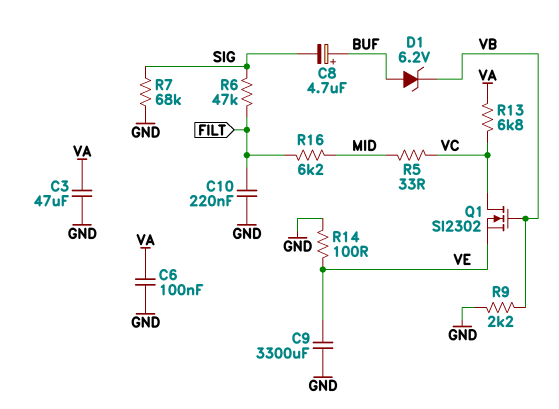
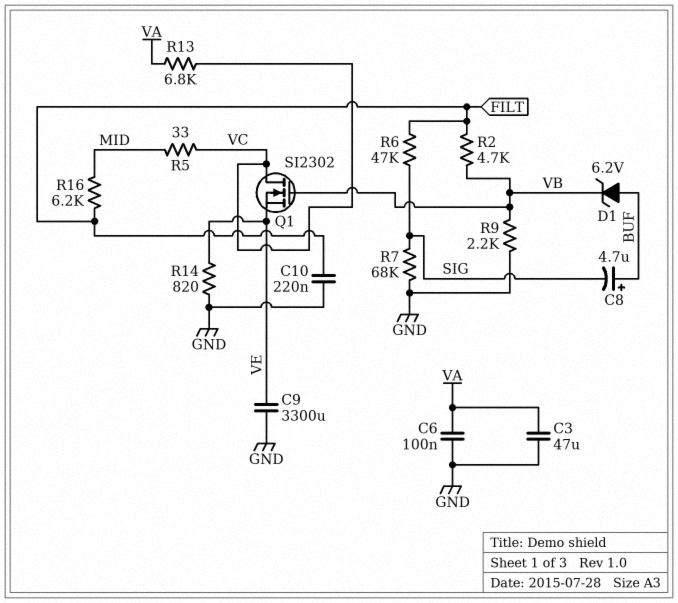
R2: none -> 4.7k (FILT, VB)
R14: 100 (GND, VE) -> 820 (GND, VE)

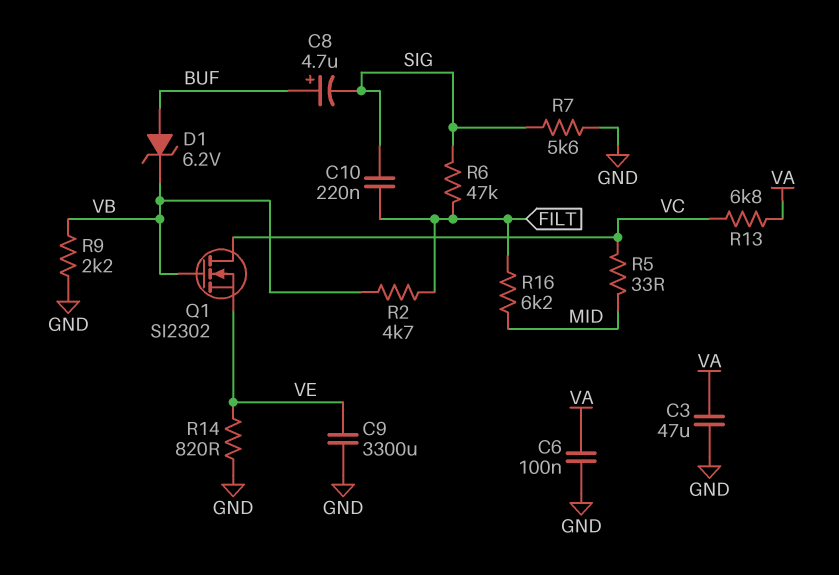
C10: 220nF (FILT, GND) -> 220nF (FILT, SIG)
R7: 68k (GND, SIG) -> 5.6k (GND, SIG)

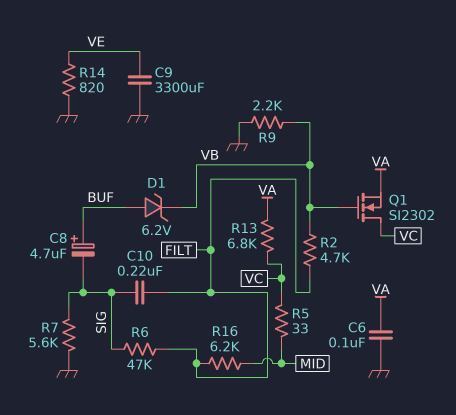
C3: 47uF (GND, VA) -> none
Q1: NMOS SI2302 (G VB, D VC, S VE) -> NMOS SI2302 (G VB, D VC, S VA)

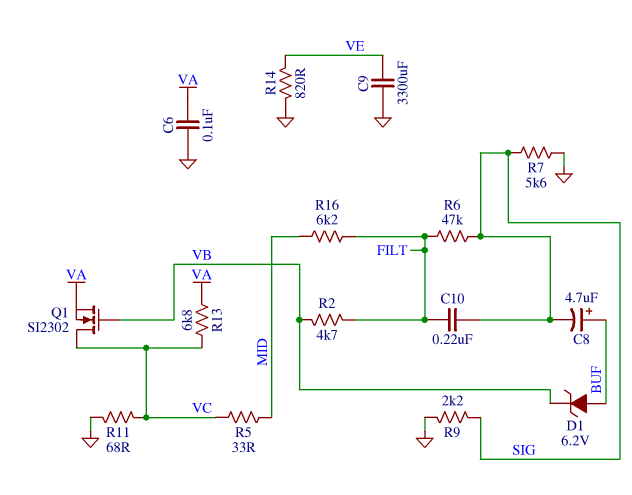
R9: 2.2k (GND, VB) -> 2.2k (GND, SIG)
R11: none -> 68 (GND, VC)

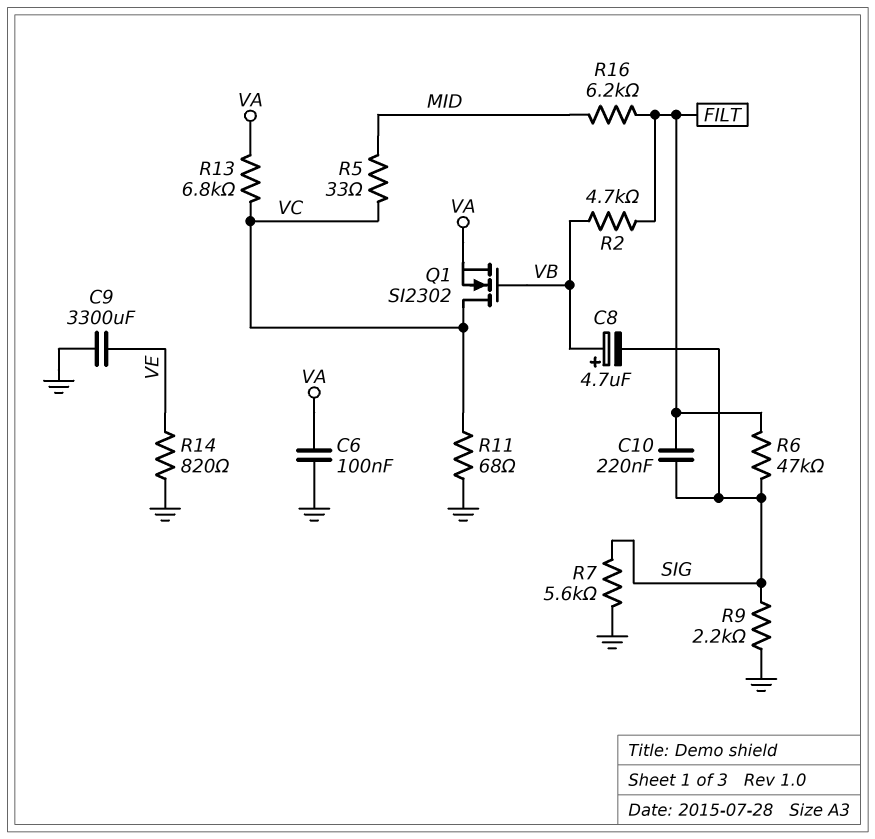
C8: 4.7uF (plus BUF, minus SIG) -> 4.7uF (plus VB, minus SIG)
D1: zener 6.2V (A BUF, K VB) -> none

